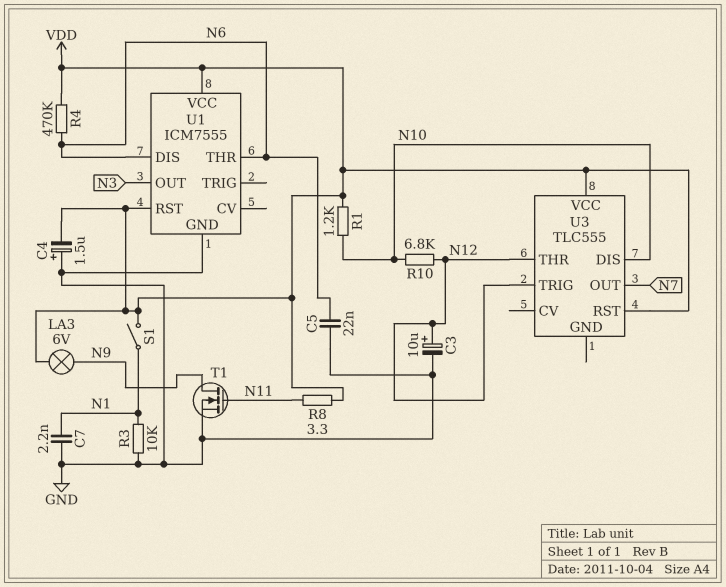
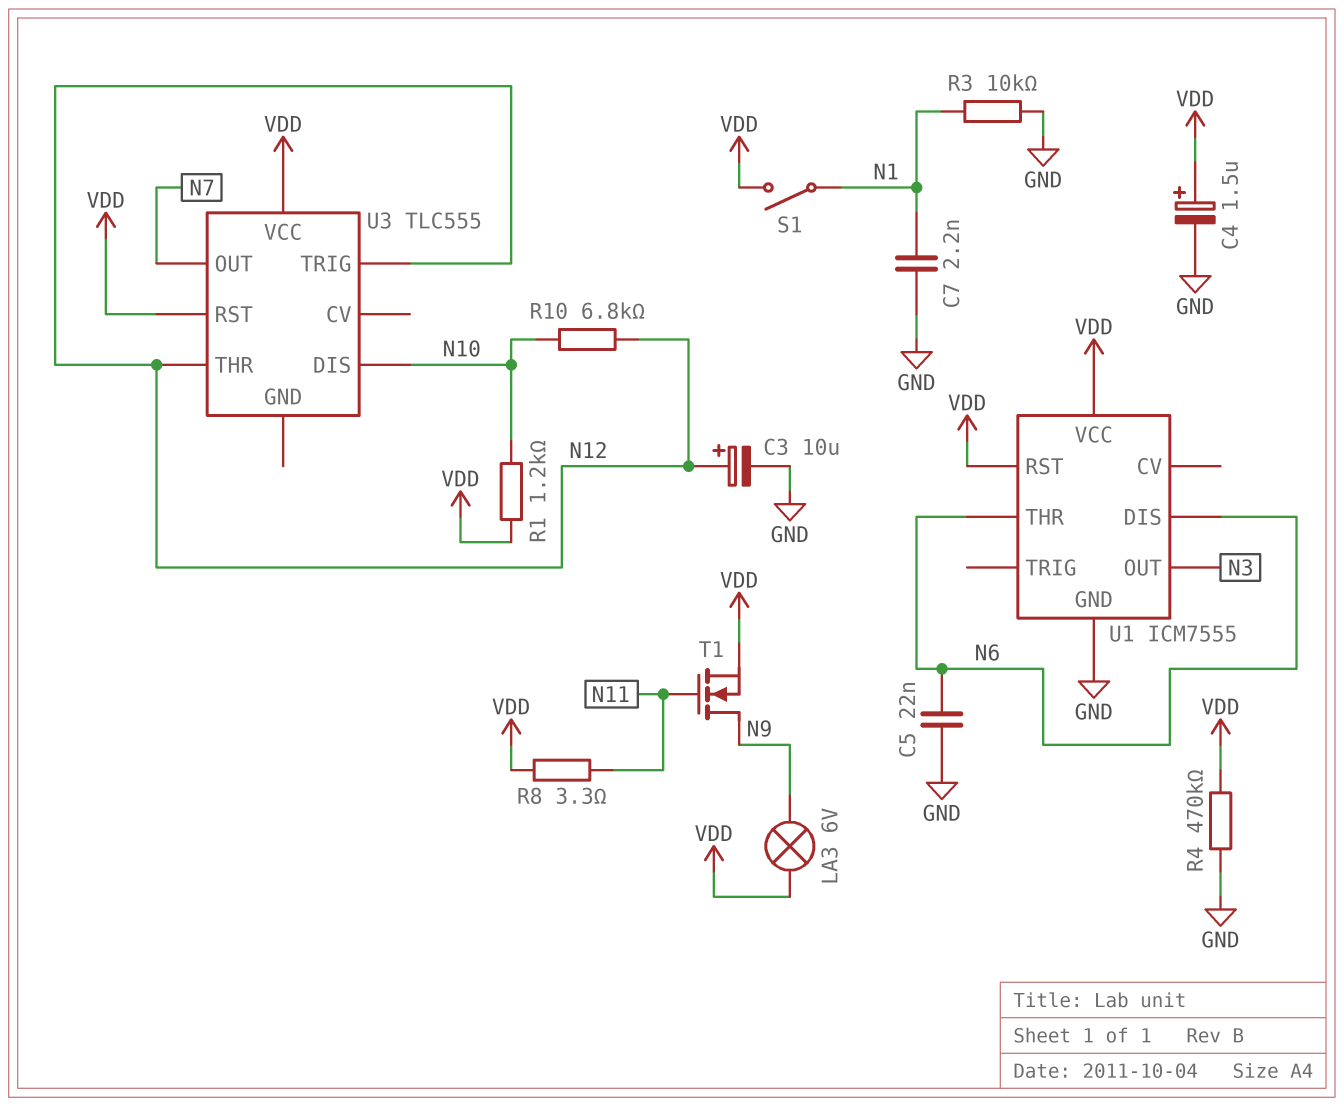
C4: 1.5uF (plus GND, minus VDD) -> 1.5uF (plus VDD, minus GND)
R4: 470k (N6, VDD) -> 470k (GND, VDD)
T1: NMOS (G N11, D N9, S GND) -> NMOS (G N11, D N9, S VDD)

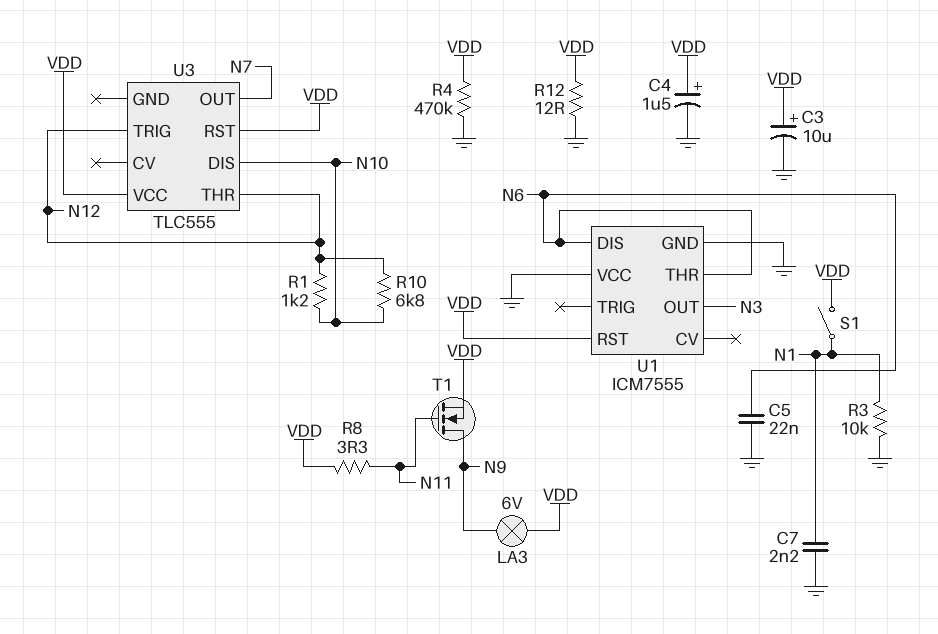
C3: 10uF (plus N12, minus GND) -> 10uF (plus VDD, minus GND)
R1: 1.2k (N10, VDD) -> 1.2k (N10, N12)
R12: none -> 12 (GND, VDD)
U1 pin VCC: VDD -> GND

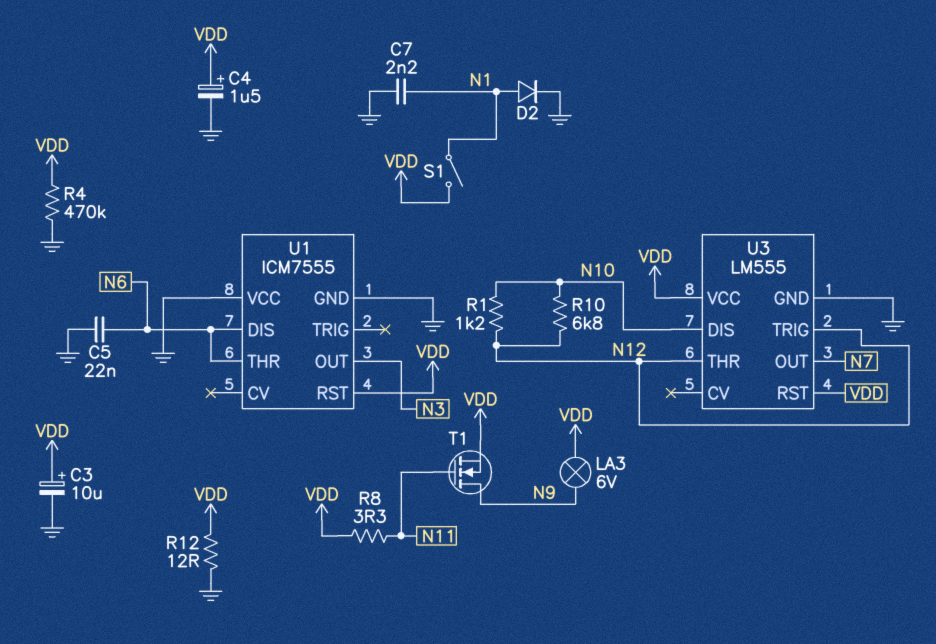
D2: none -> diode (A N1, K GND)
R3: 10k (GND, N1) -> none
U3: TLC555 -> LM555
U3 pin GND: none -> GND

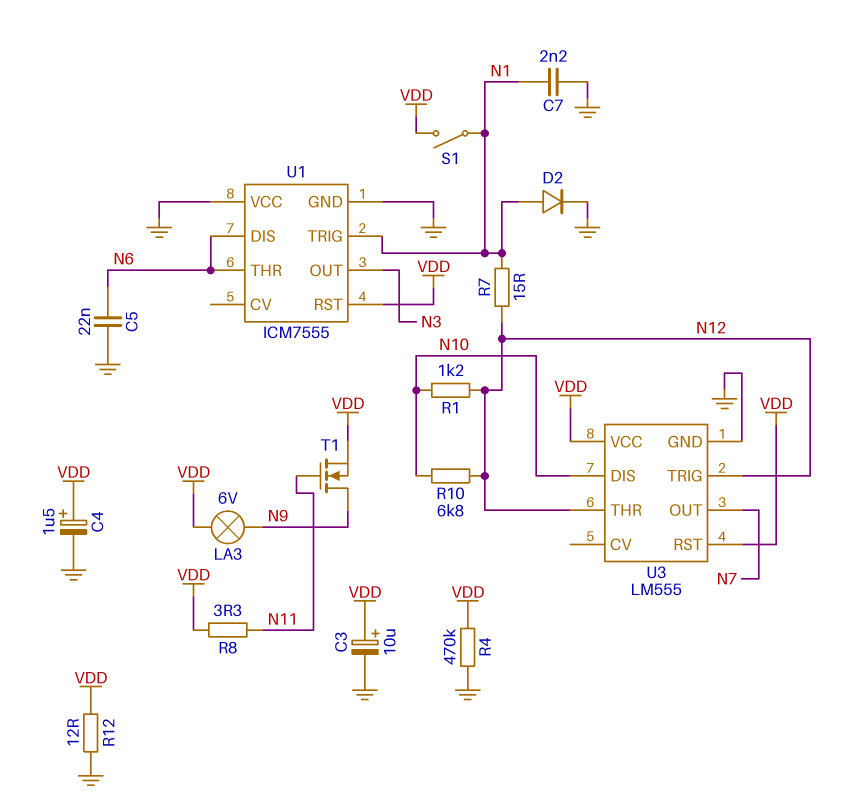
R7: none -> 15 (N1, N12)
U1 pin TRIG: none -> N1

